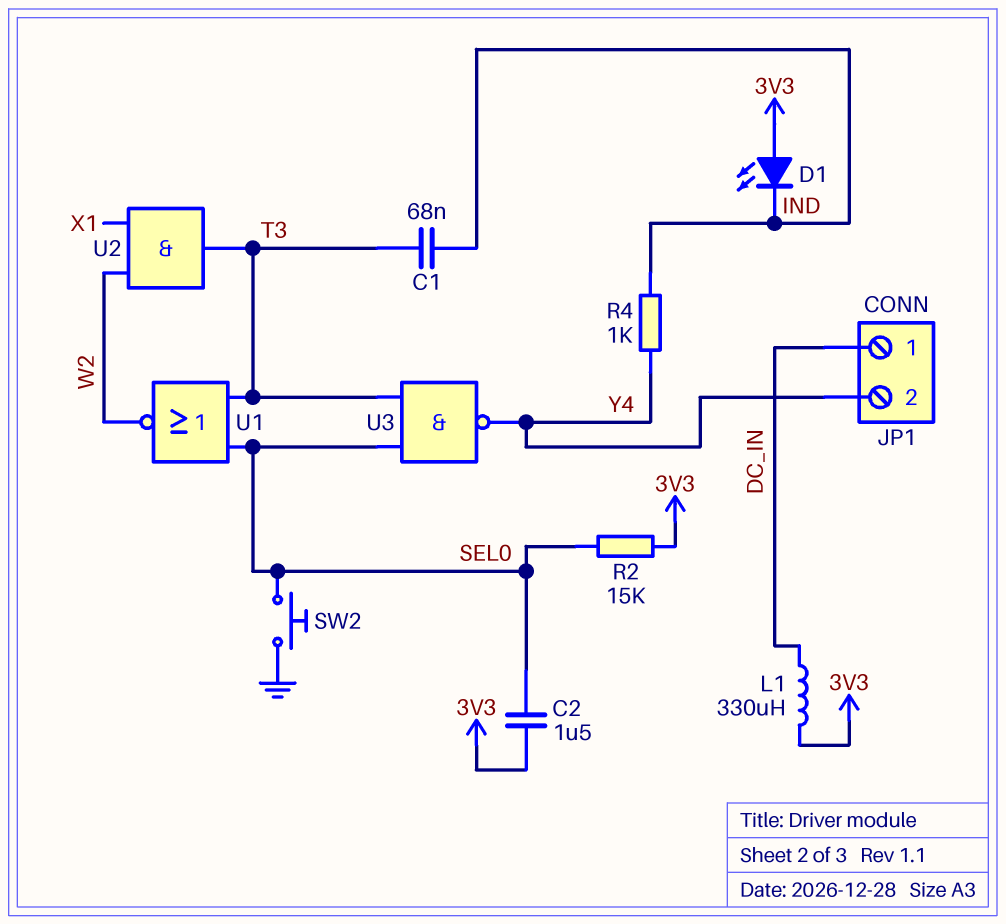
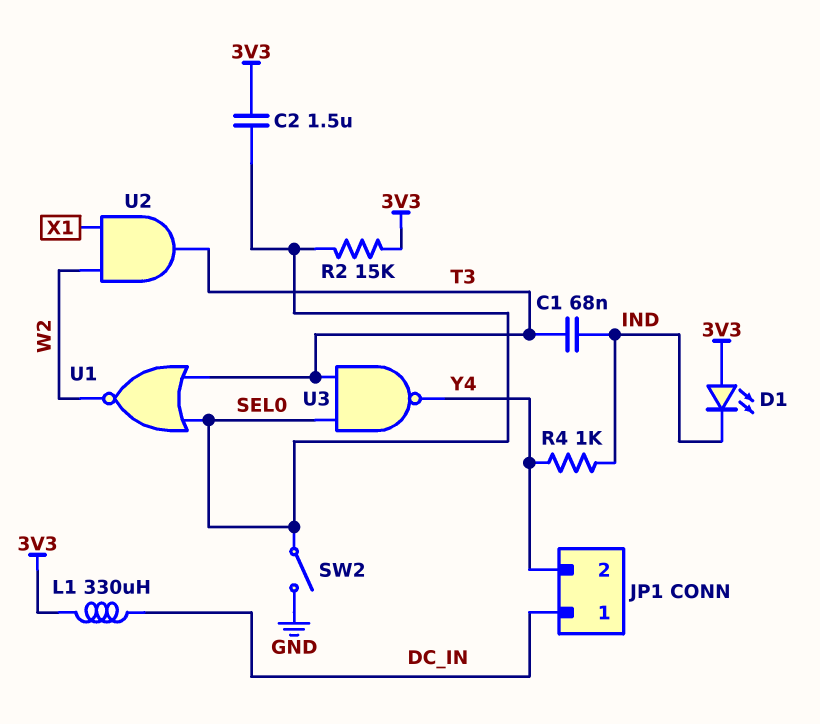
SW2: button (GND, SEL0) -> switch (GND, SEL0)

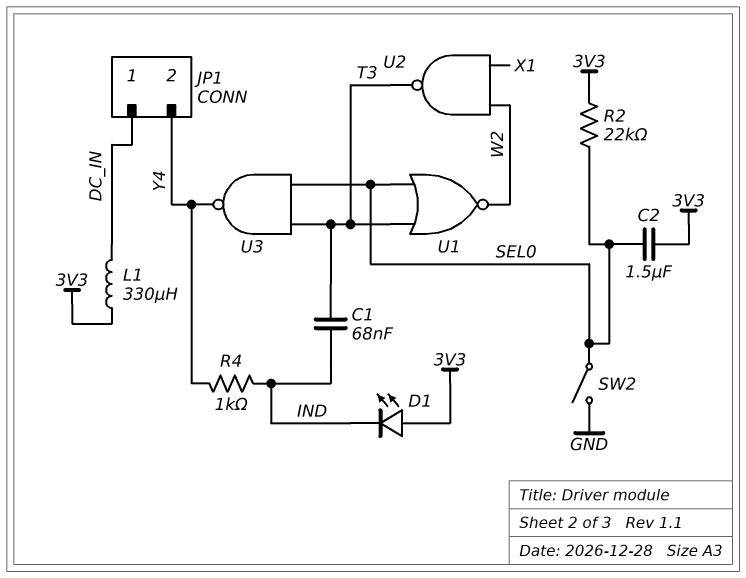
R2: 15k (3V3, SEL0) -> 22k (3V3, SEL0)
U2: AND (in W2, in X1, out T3) -> NAND (in W2, in X1, out T3)

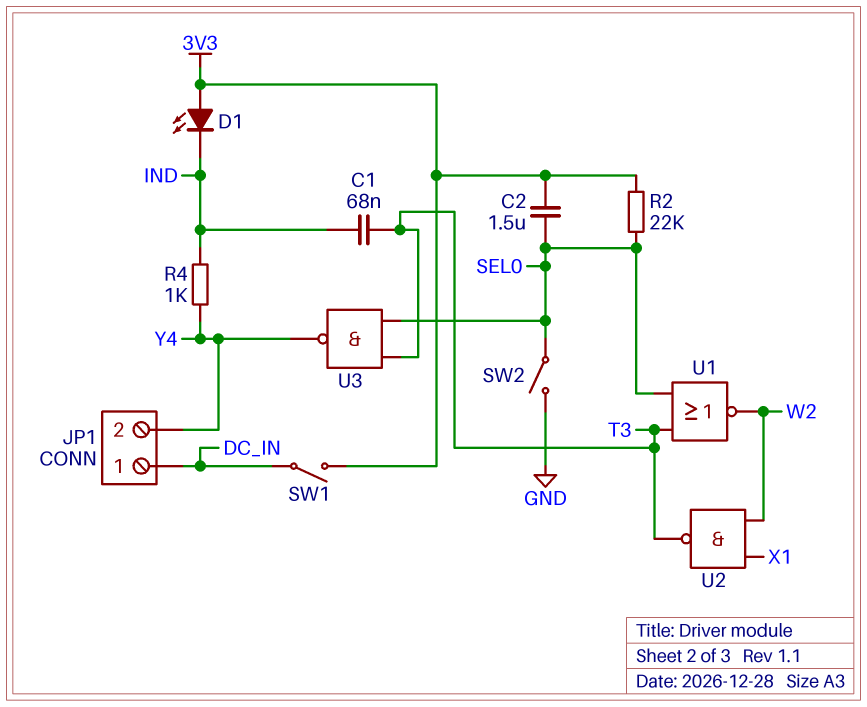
L1: 330uH (3V3, DC_IN) -> none
SW1: none -> switch (3V3, DC_IN)

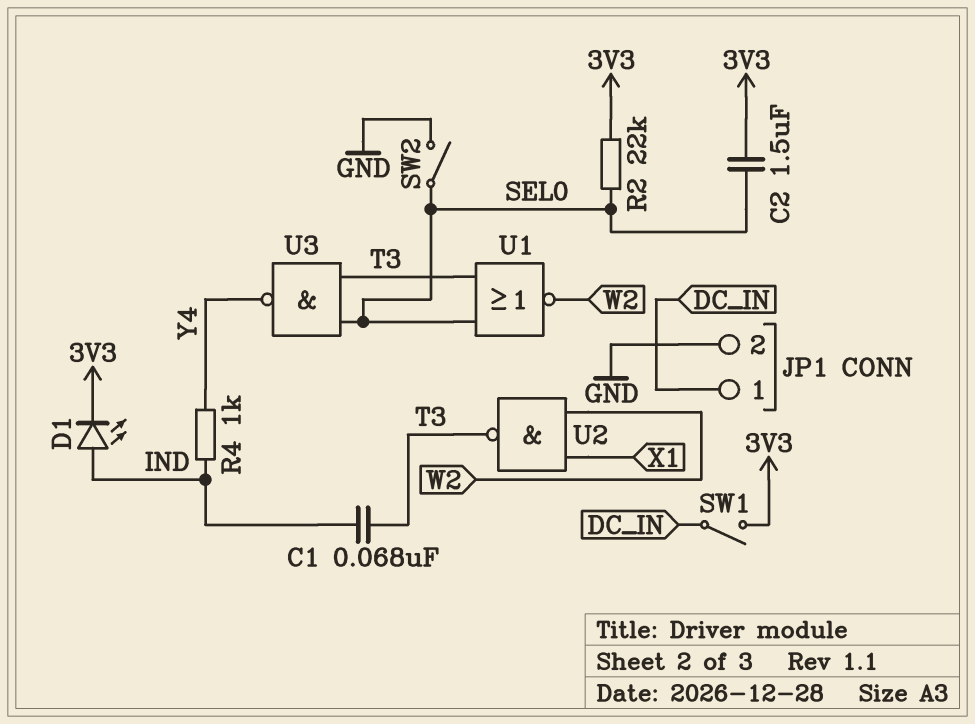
D1: LED (A 3V3, K IND) -> LED (A IND, K 3V3)
JP1 pin 2: Y4 -> GND

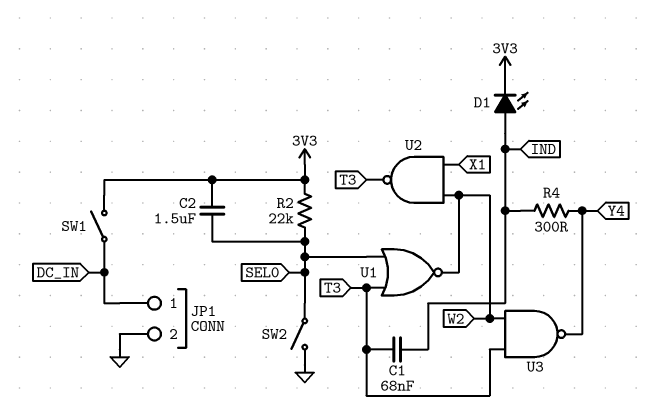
R4: 1k (IND, Y4) -> 300 (IND, Y4)
U3: NAND (in SEL0, in T3, out Y4) -> NAND (in T3, in W2, out Y4)

